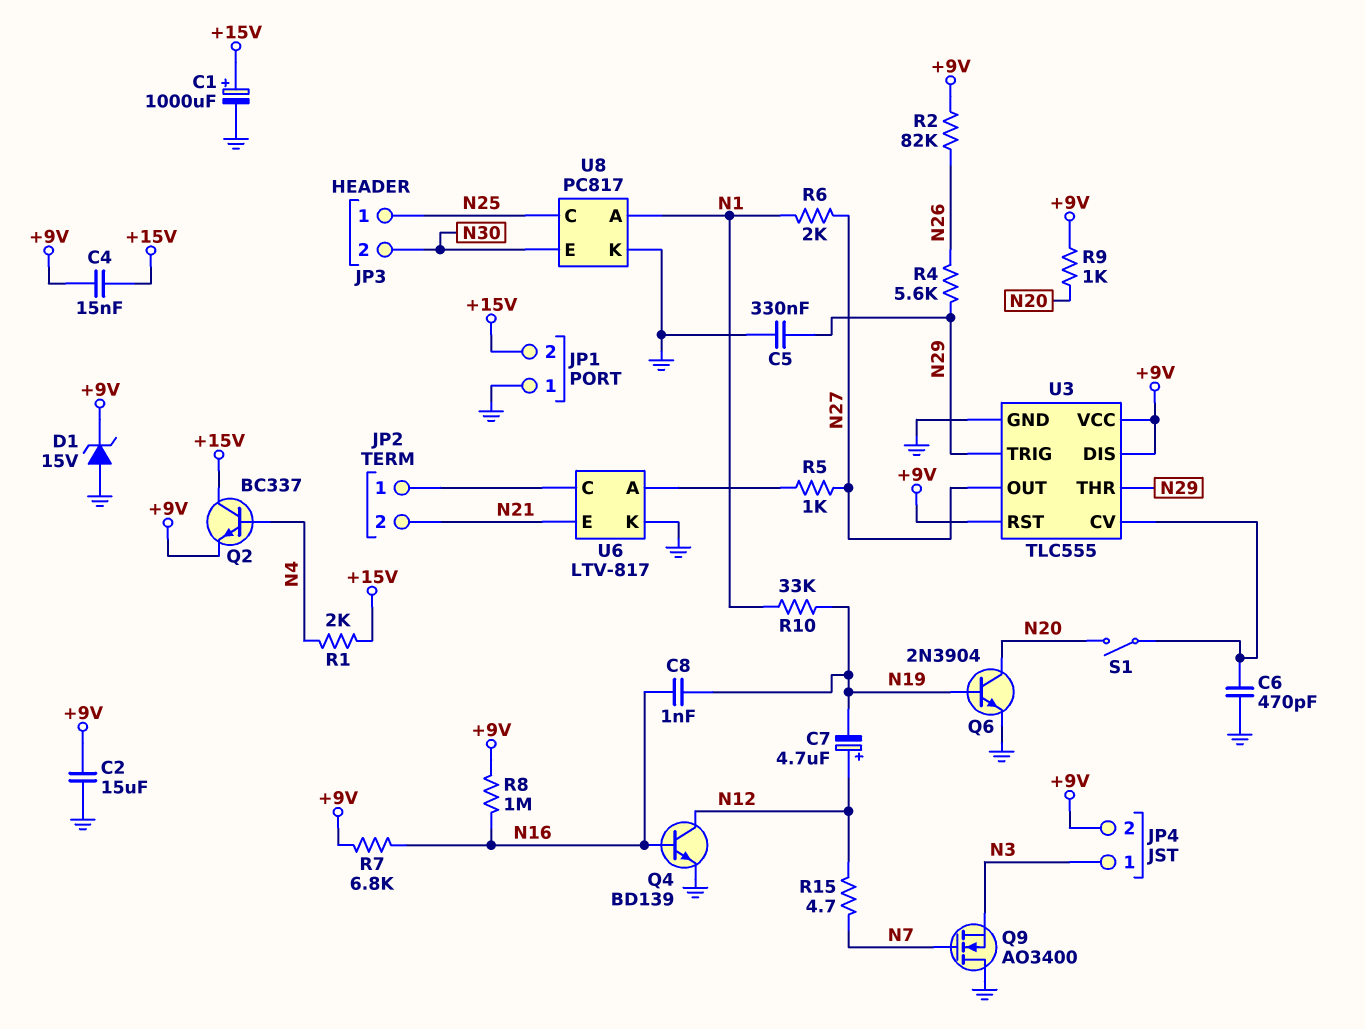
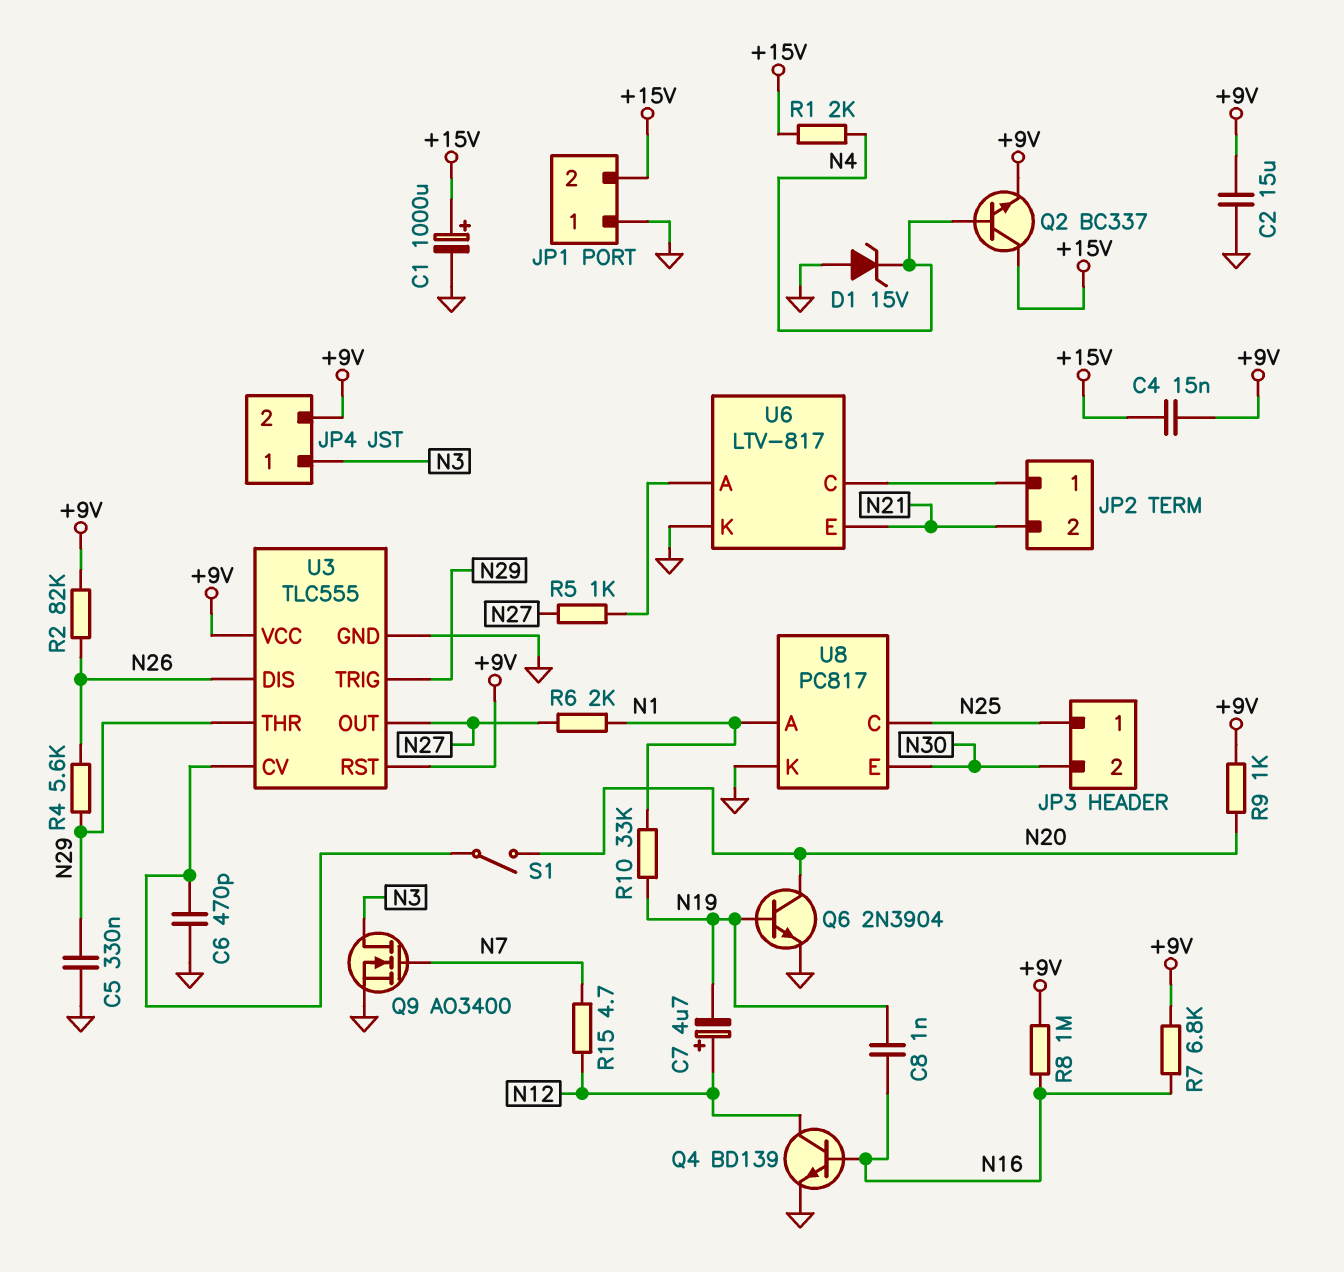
D1: zener 15V (A GND, K +9V) -> zener 15V (A GND, K N4)
Q9: NMOS AO3400 (G N7, D GND, S N3) -> NMOS AO3400 (G N7, D N3, S GND)
U3 pin DIS: +9V -> N26

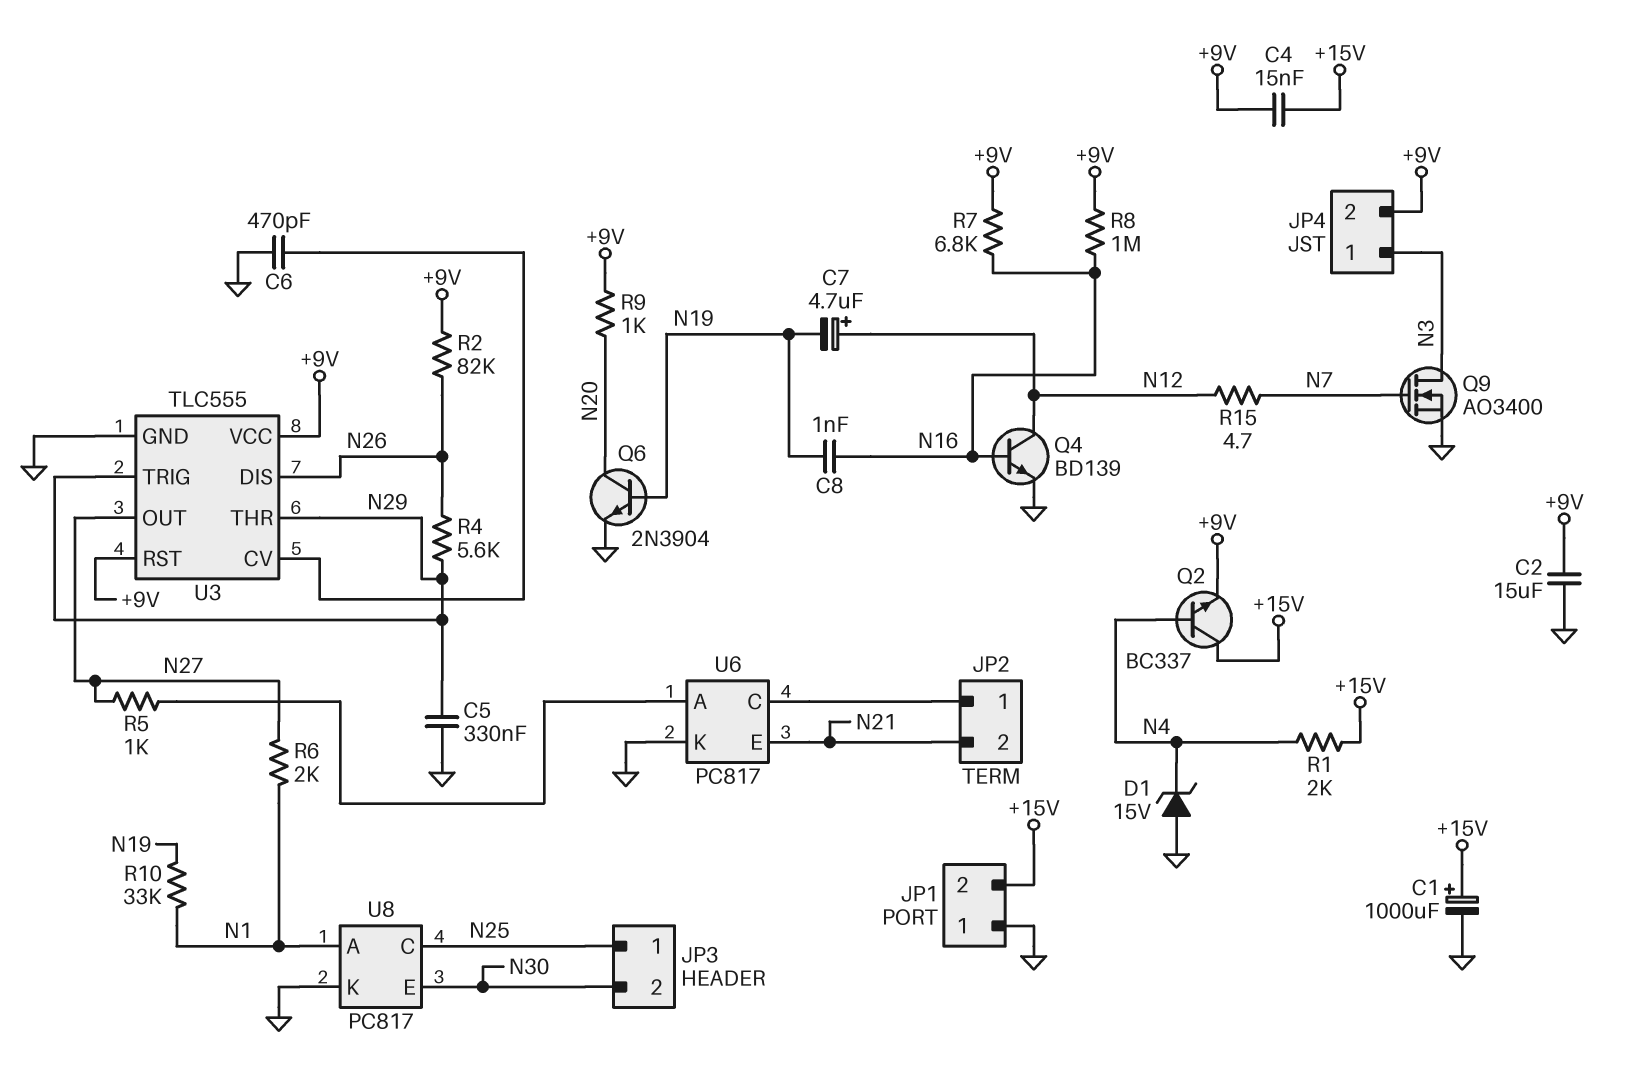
S1: switch (N20, U3/CV) -> none
U6: LTV-817 -> PC817

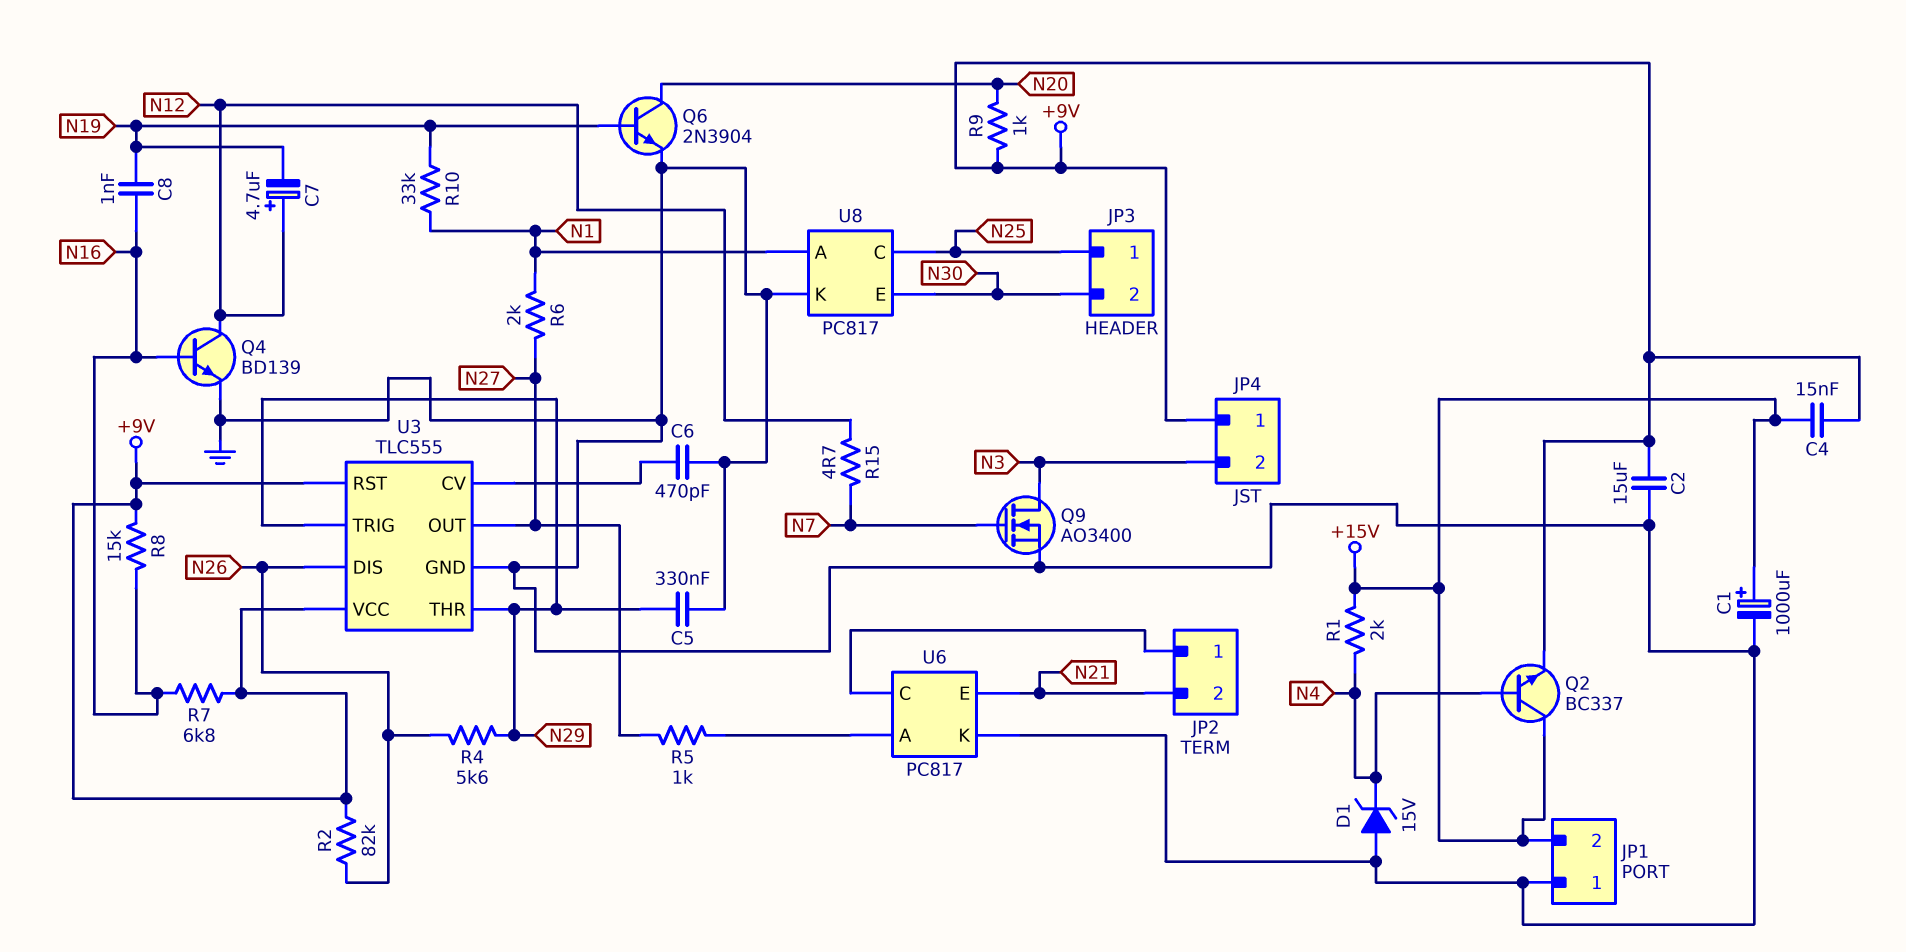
JP4 pin 1: N3 -> +9V
JP4 pin 2: +9V -> N3
R8: 1M (+9V, N16) -> 15k (+9V, N16)

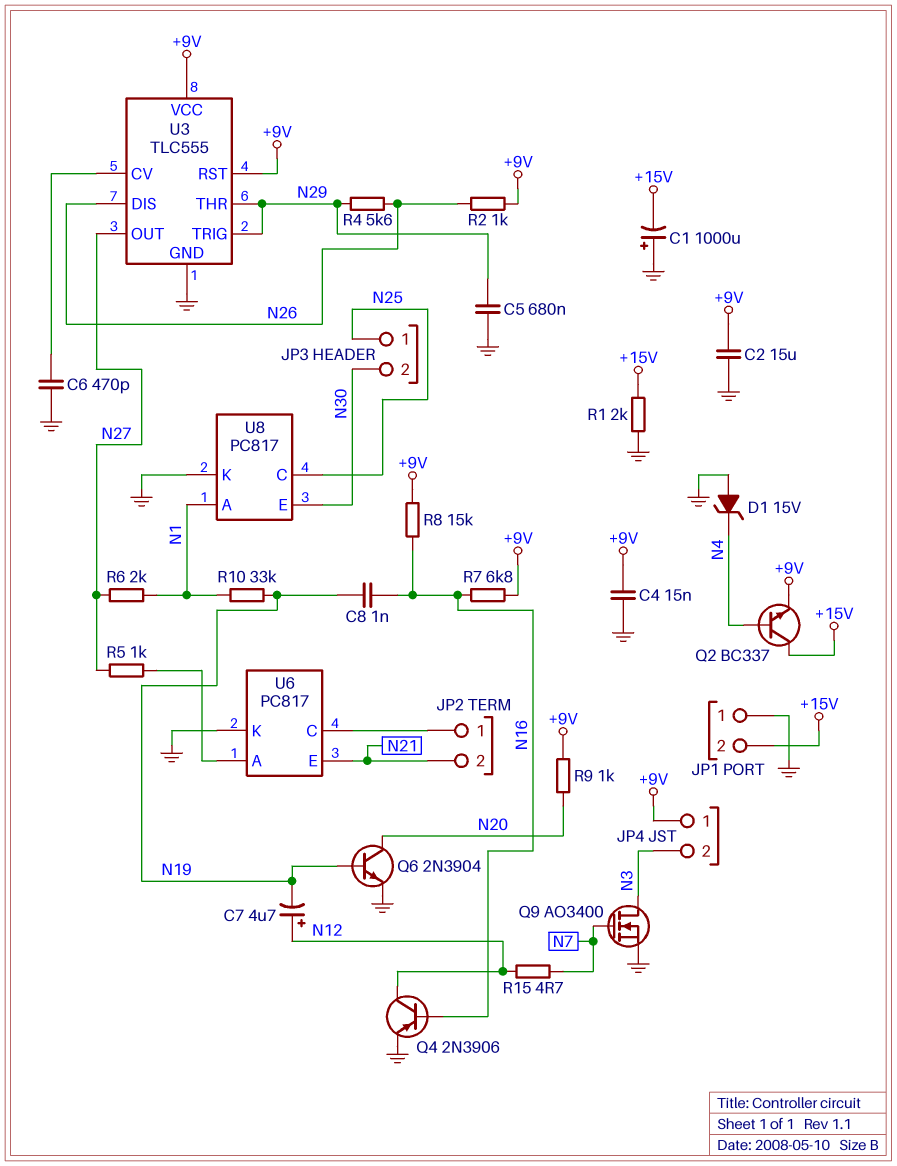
C1: 1000uF (plus +15V, minus GND) -> 1000uF (plus GND, minus +15V)
C4: 15nF (+9V, +15V) -> 15nF (+9V, GND)
C5: 330nF (GND, N29) -> 680nF (GND, N29)
Q4: NPN BD139 (B N16, C N12, E GND) -> PNP 2N3906 (B N16, C N12, E GND)
R1: 2k (+15V, N4) -> 2k (+15V, GND)
R2: 82k (+9V, N26) -> 1k (+9V, N26)

